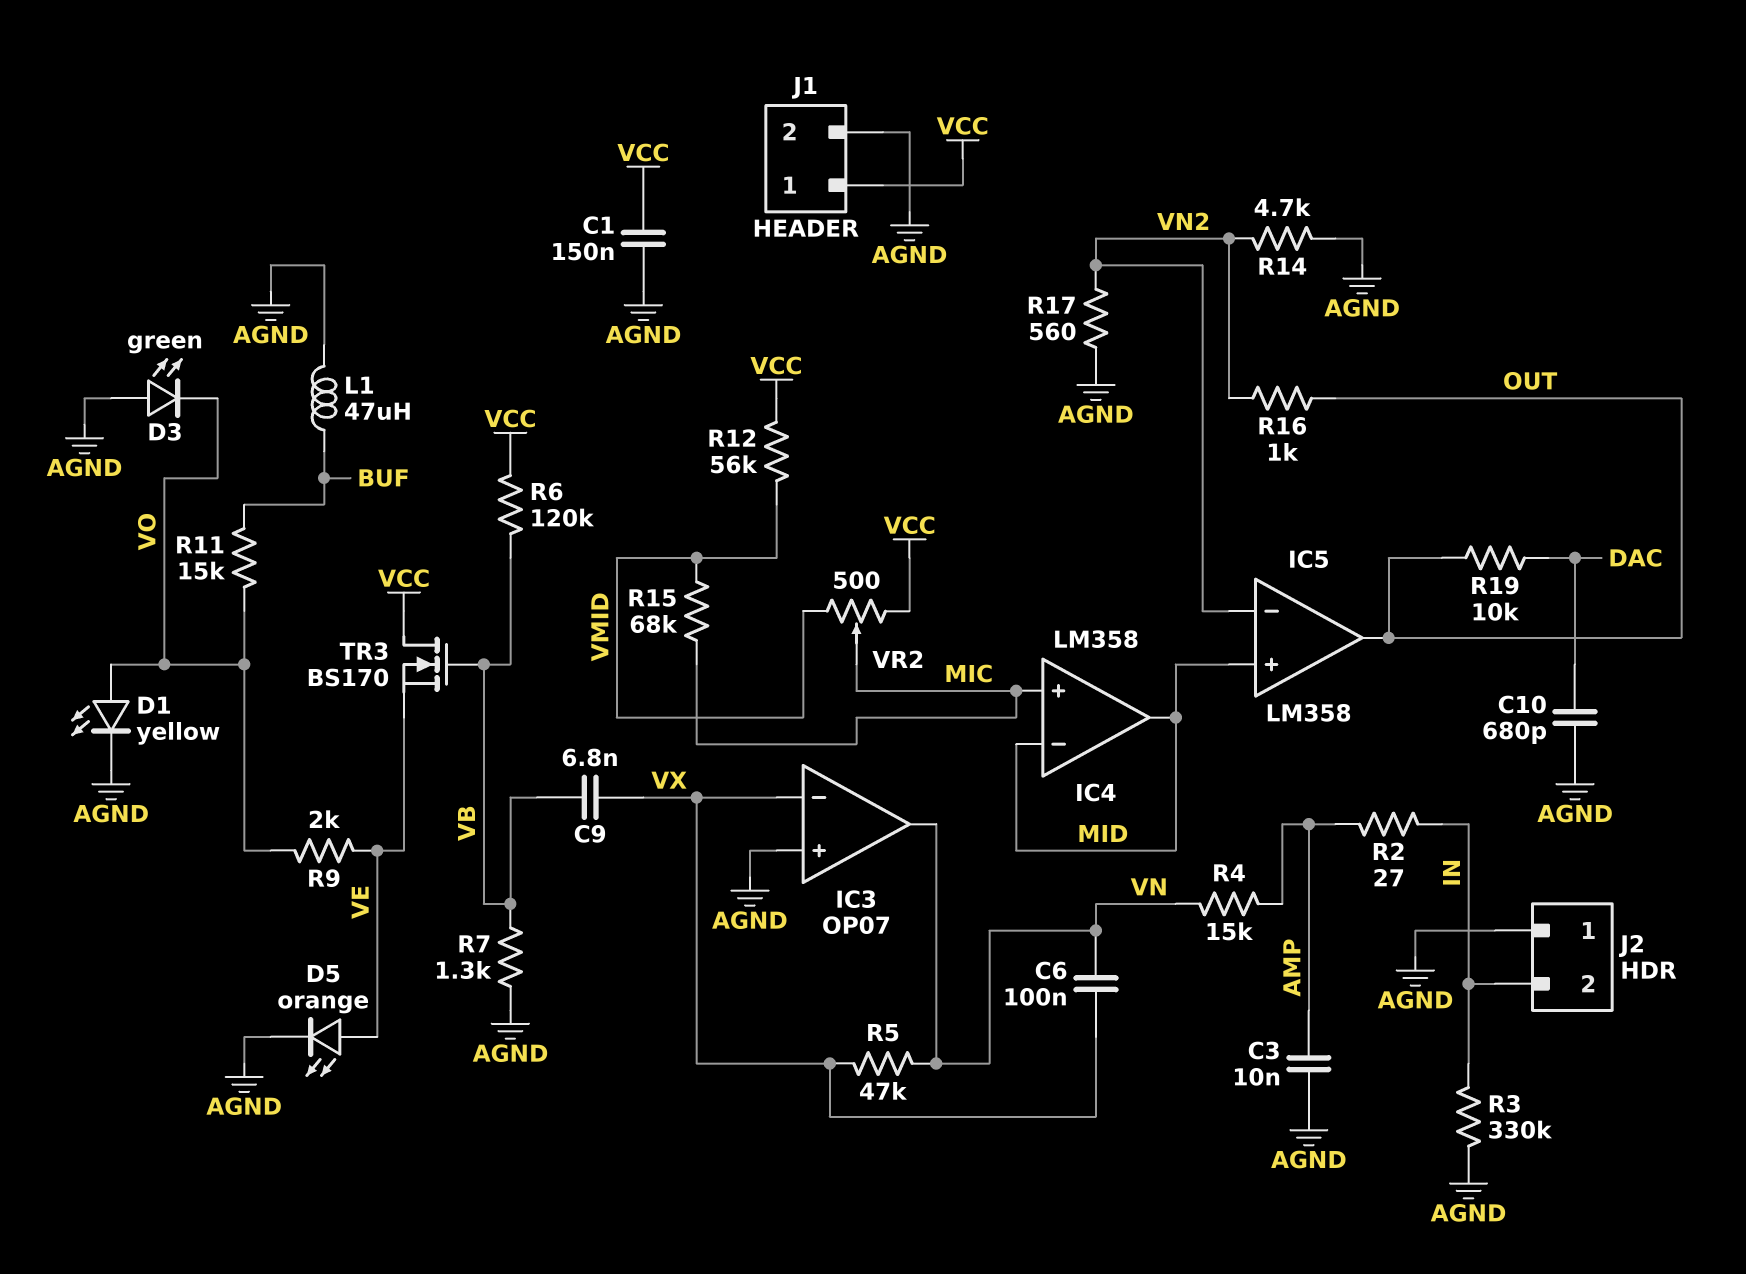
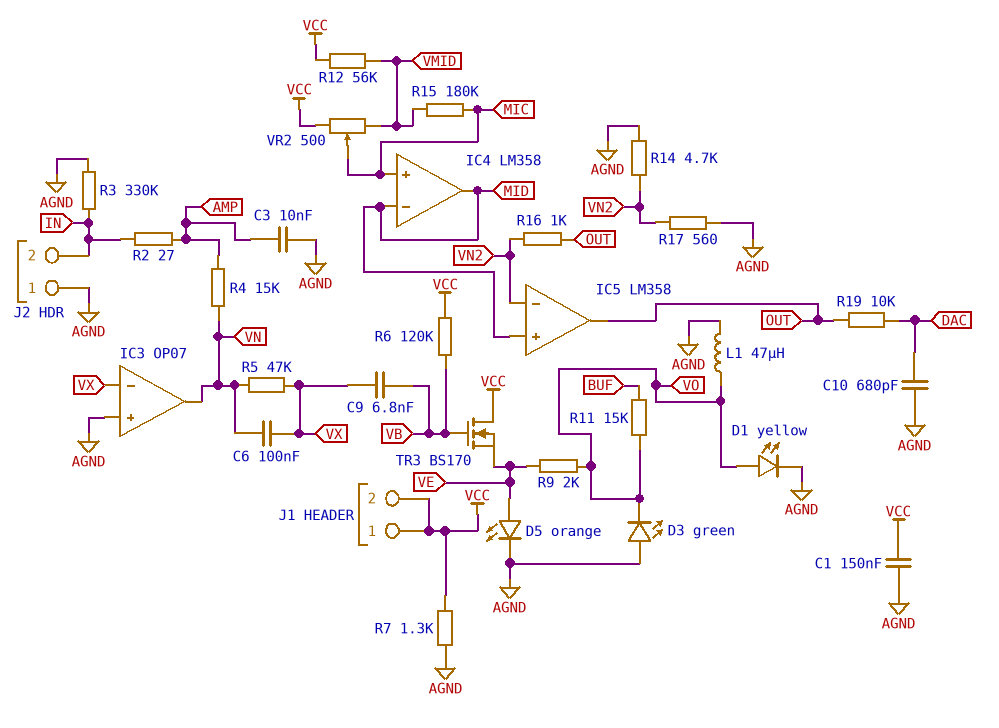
J1 pin 2: AGND -> VCC
L1: 47uH (AGND, BUF) -> 47uH (AGND, VO)
R7: 1.3k (AGND, VB) -> 1.3k (AGND, VCC)
R15: 68k (MIC, VMID) -> 180k (MIC, VMID)

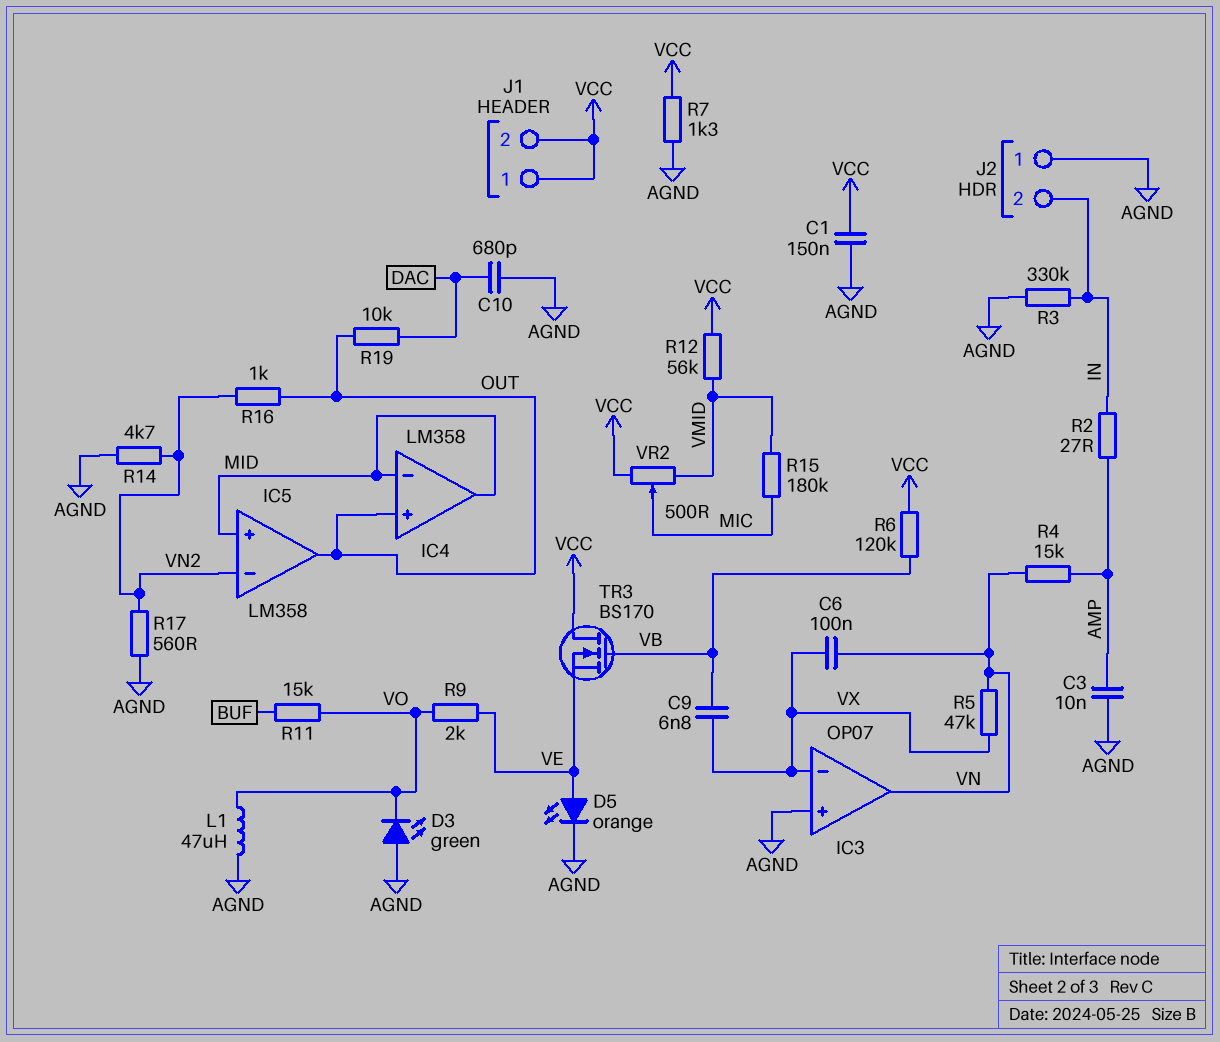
D1: LED yellow (A VO, K AGND) -> none
IC4 pin in+: MIC -> OUT

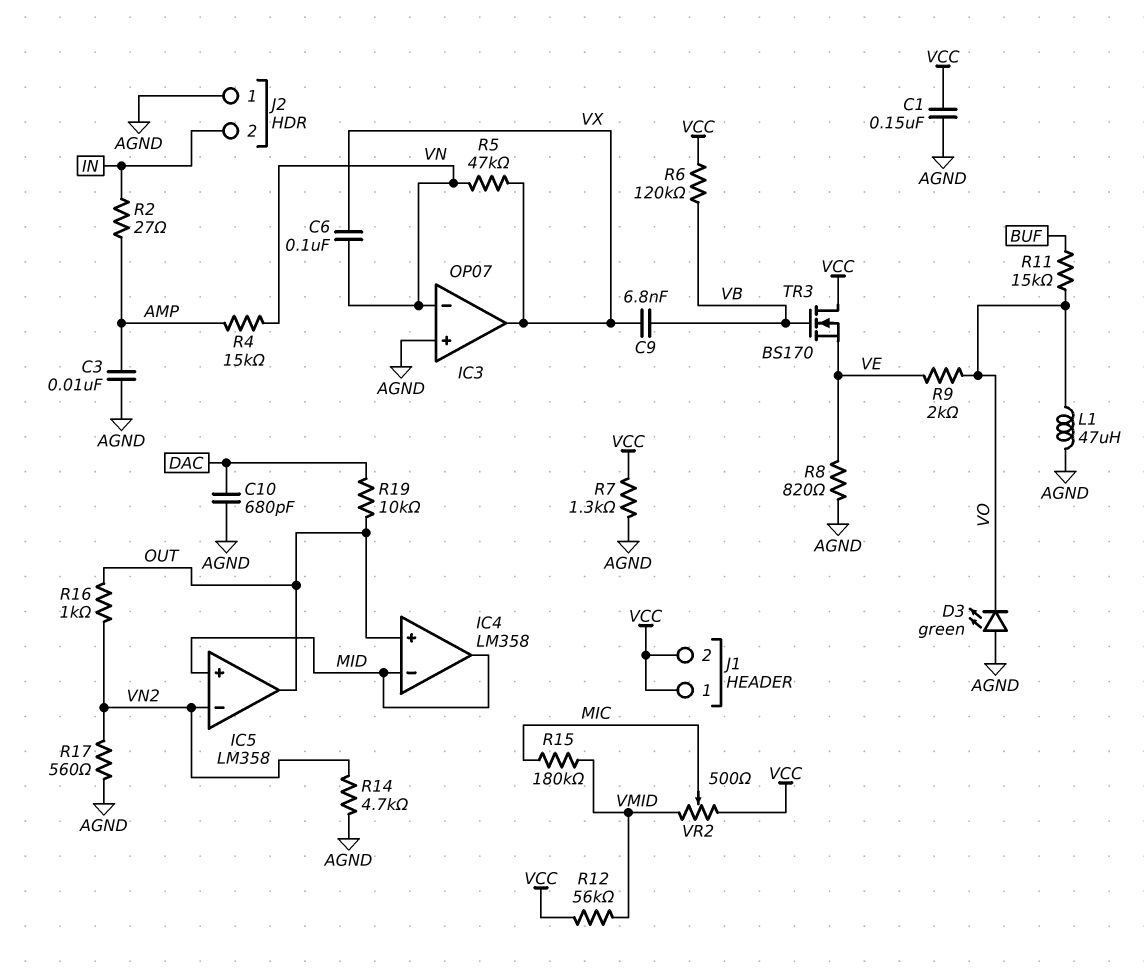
D5: LED orange (A VE, K AGND) -> none
IC3 pin in-: VX -> VN
IC3 pin out: VN -> VX
R3: 330k (AGND, IN) -> none
R8: none -> 820 (AGND, VE)

